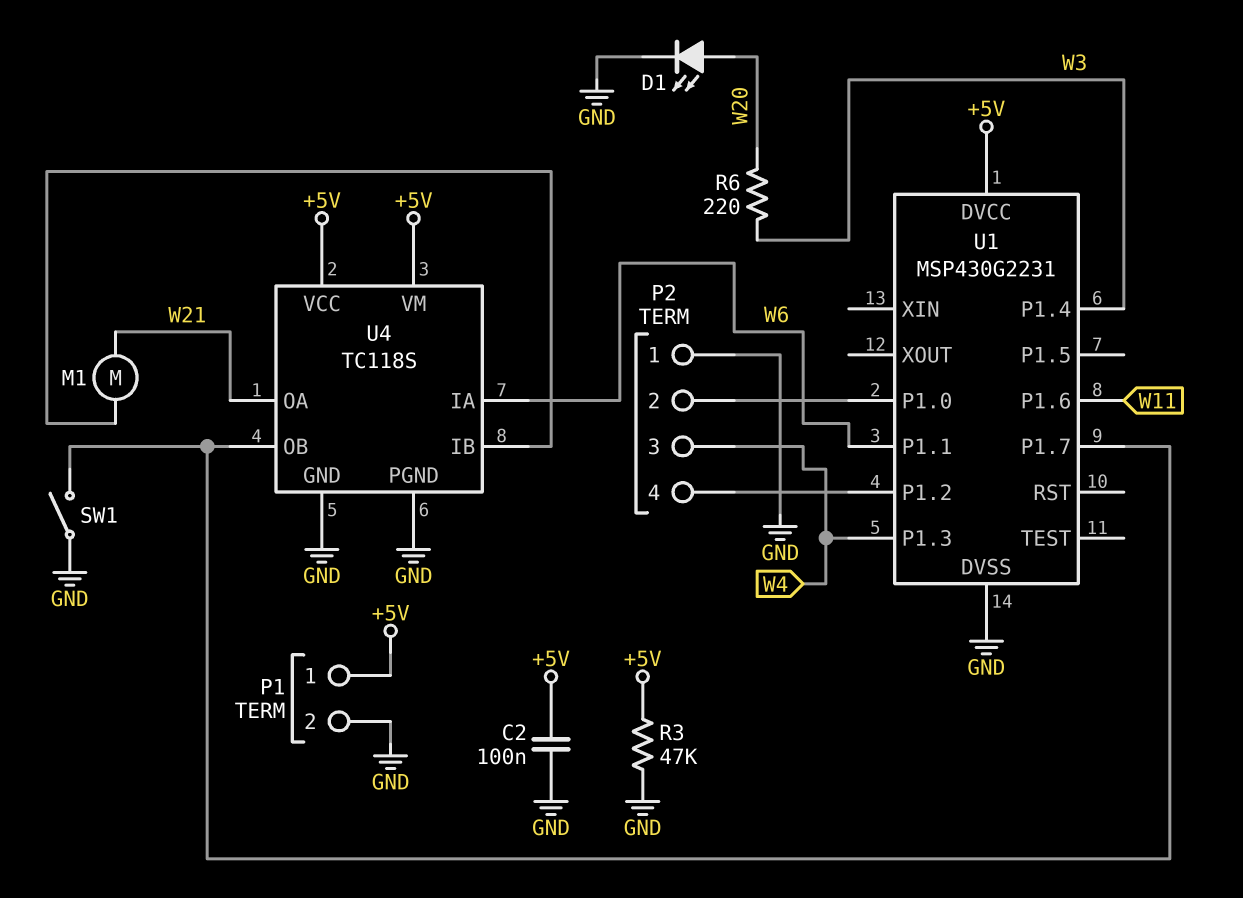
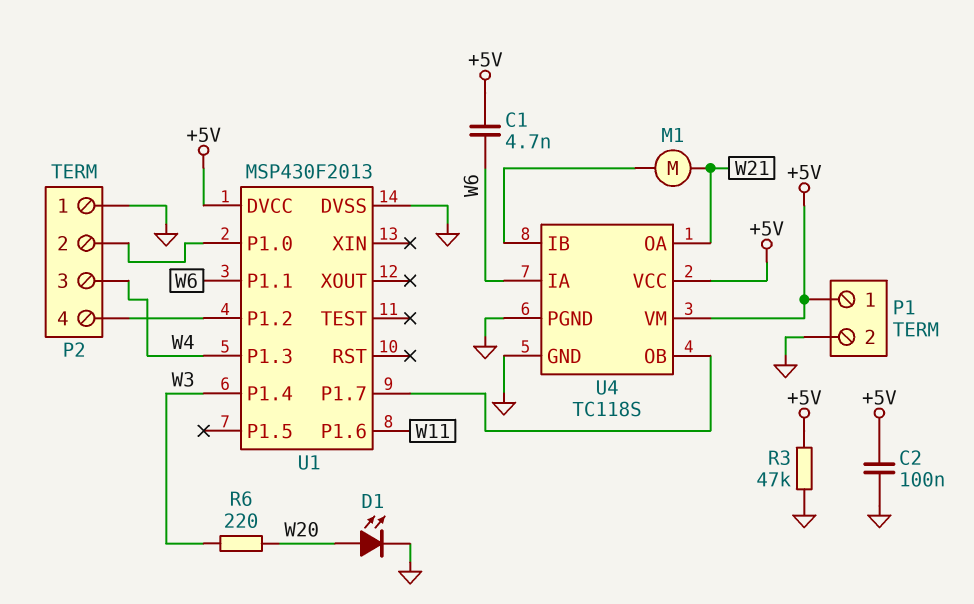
C1: none -> 4.7nF (+5V, W6)
SW1: switch (GND, U1/P1.7) -> none
U1: MSP430G2231 -> MSP430F2013

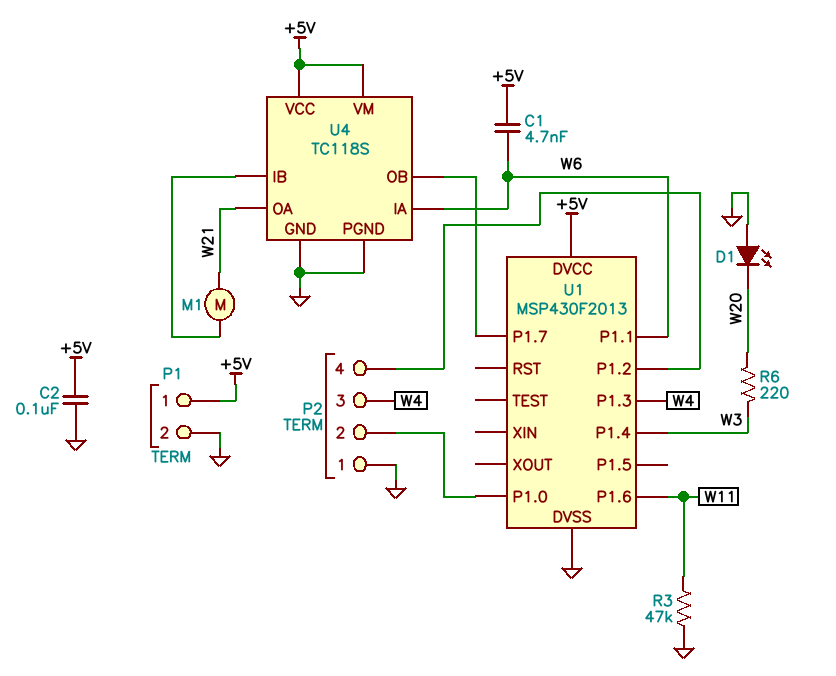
D1: LED (A W20, K GND) -> LED (A GND, K W20)
R3: 47k (+5V, GND) -> 47k (GND, W11)

